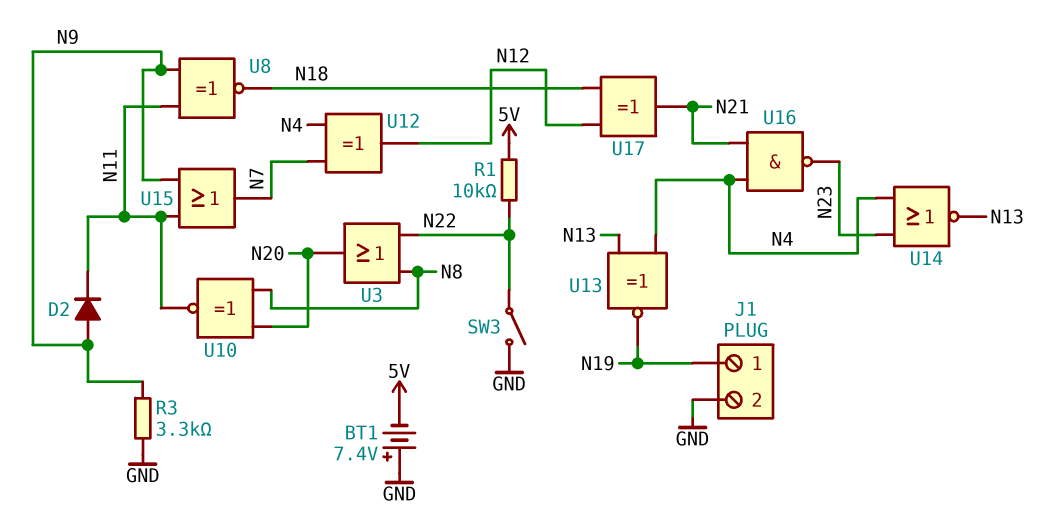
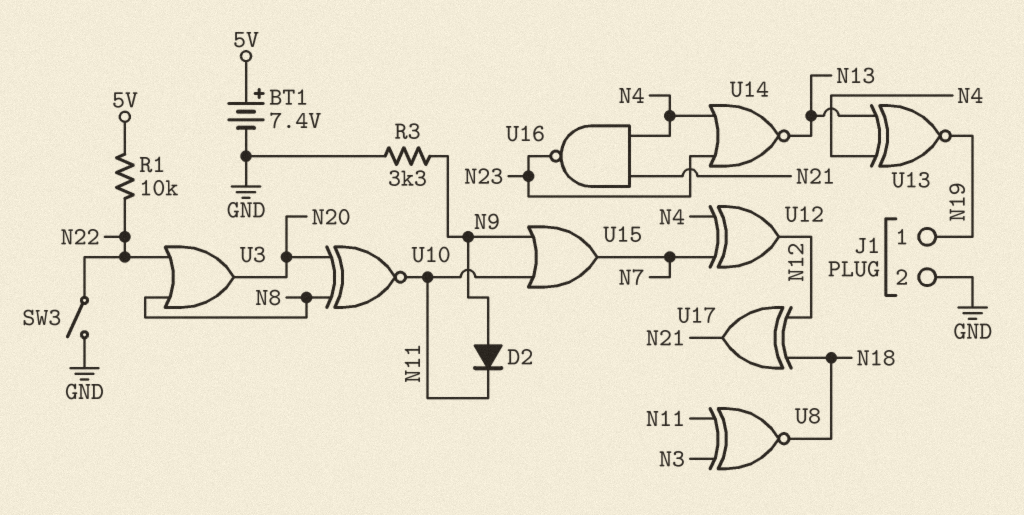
BT1: 7.4V (plus GND, minus 5V) -> 7.4V (plus 5V, minus GND)
U8: XNOR (in N9, in N11, out N18) -> XNOR (in N3, in N11, out N18)

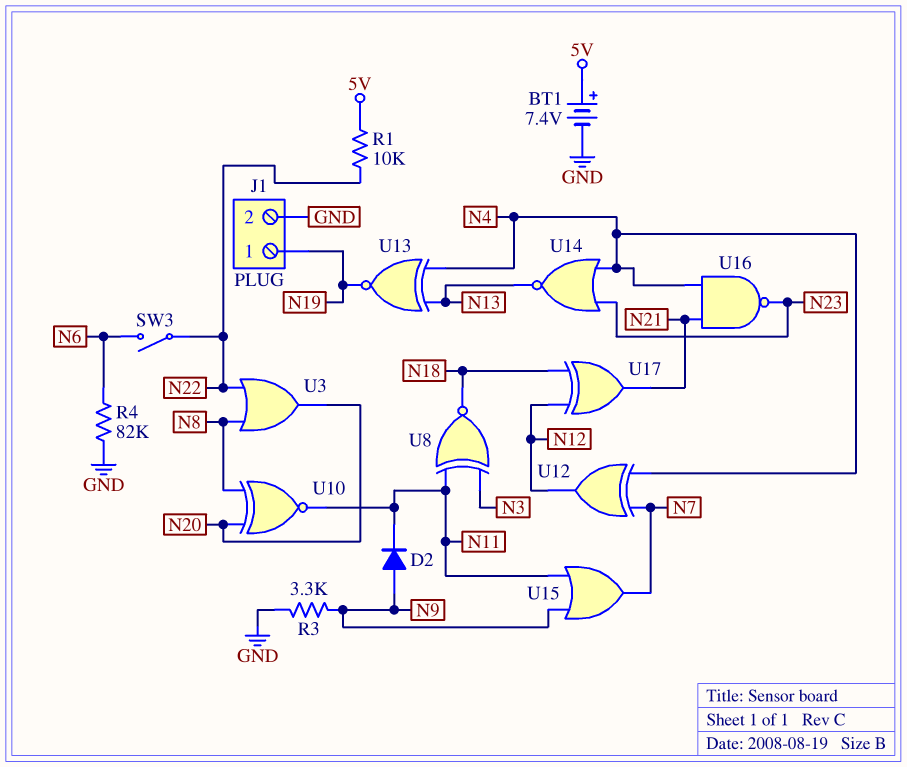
R4: none -> 82k (GND, N6)
SW3: switch (GND, N22) -> switch (N6, N22)

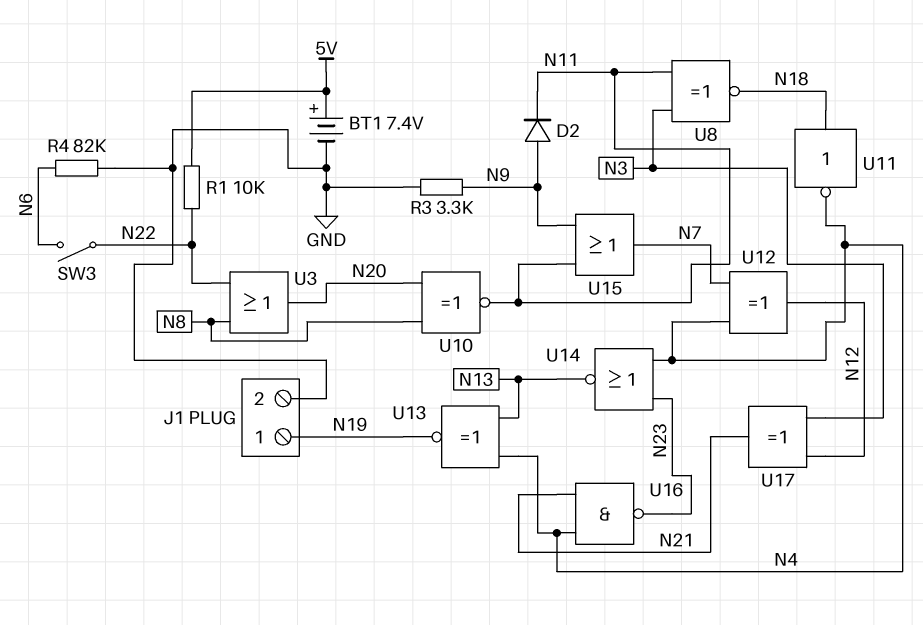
U11: none -> NOT (in N18, out N4)
U17: XOR (in N12, in N18, out N21) -> XOR (in N3, in N12, out N21)

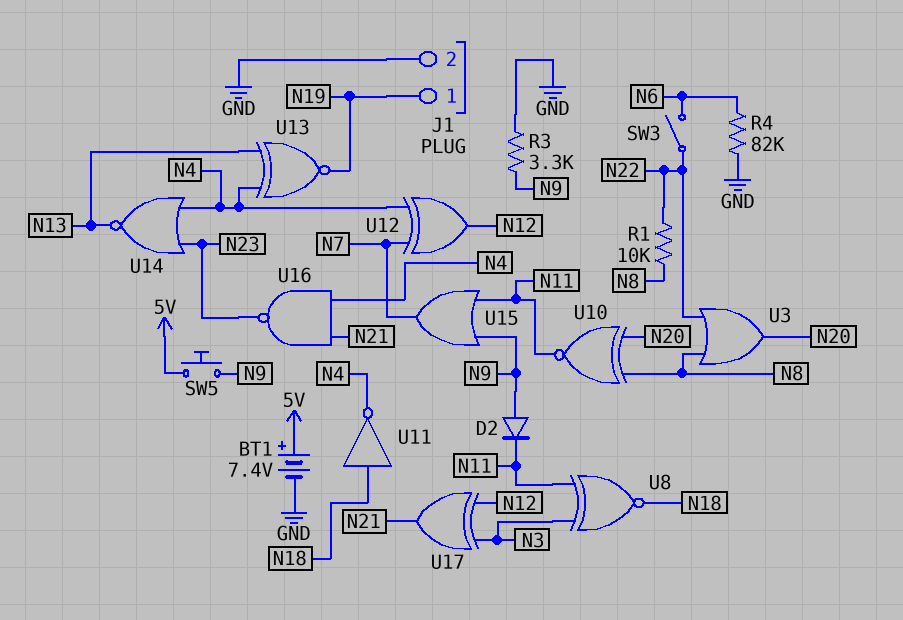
R1: 10k (5V, N22) -> 10k (N8, N22)
SW5: none -> button (5V, N9)

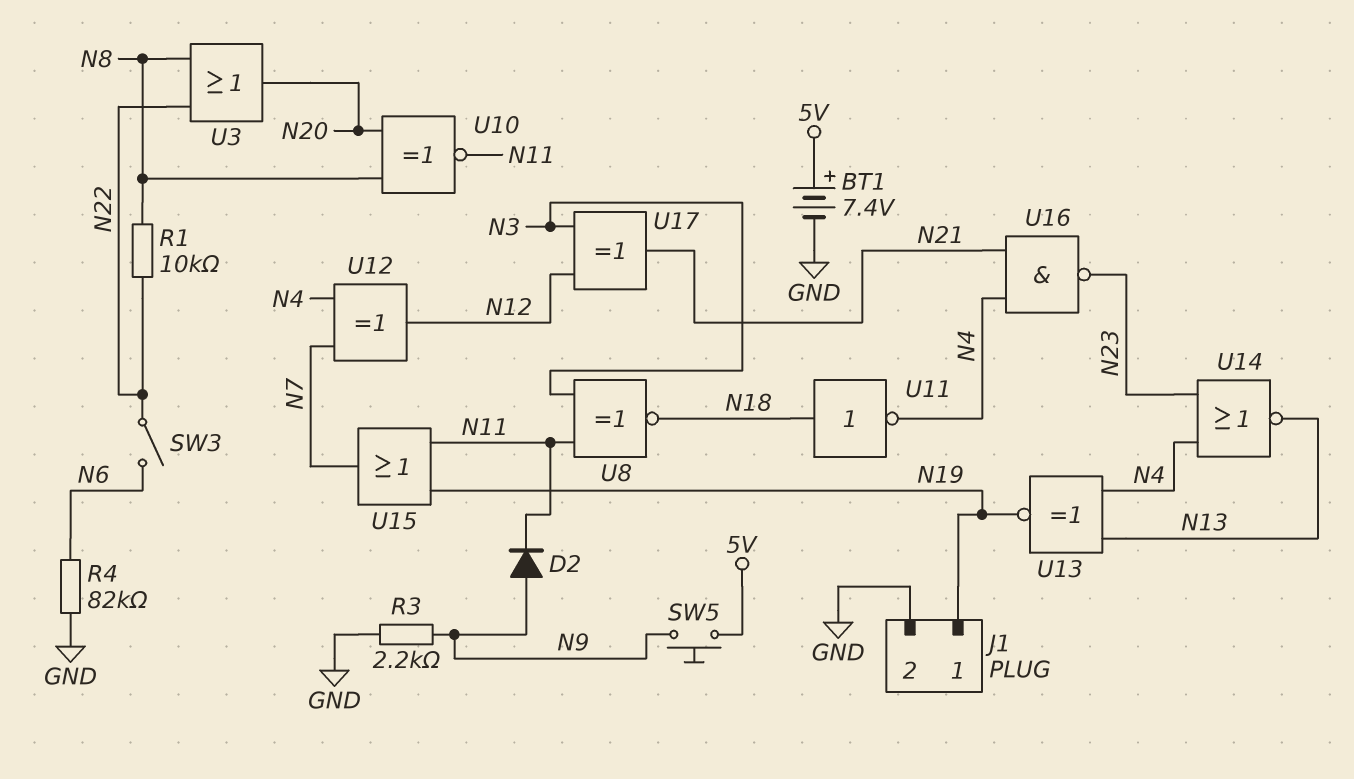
R3: 3.3k (GND, N9) -> 2.2k (GND, N9)
U15: OR (in N9, in N11, out N7) -> OR (in N11, in N19, out N7)

